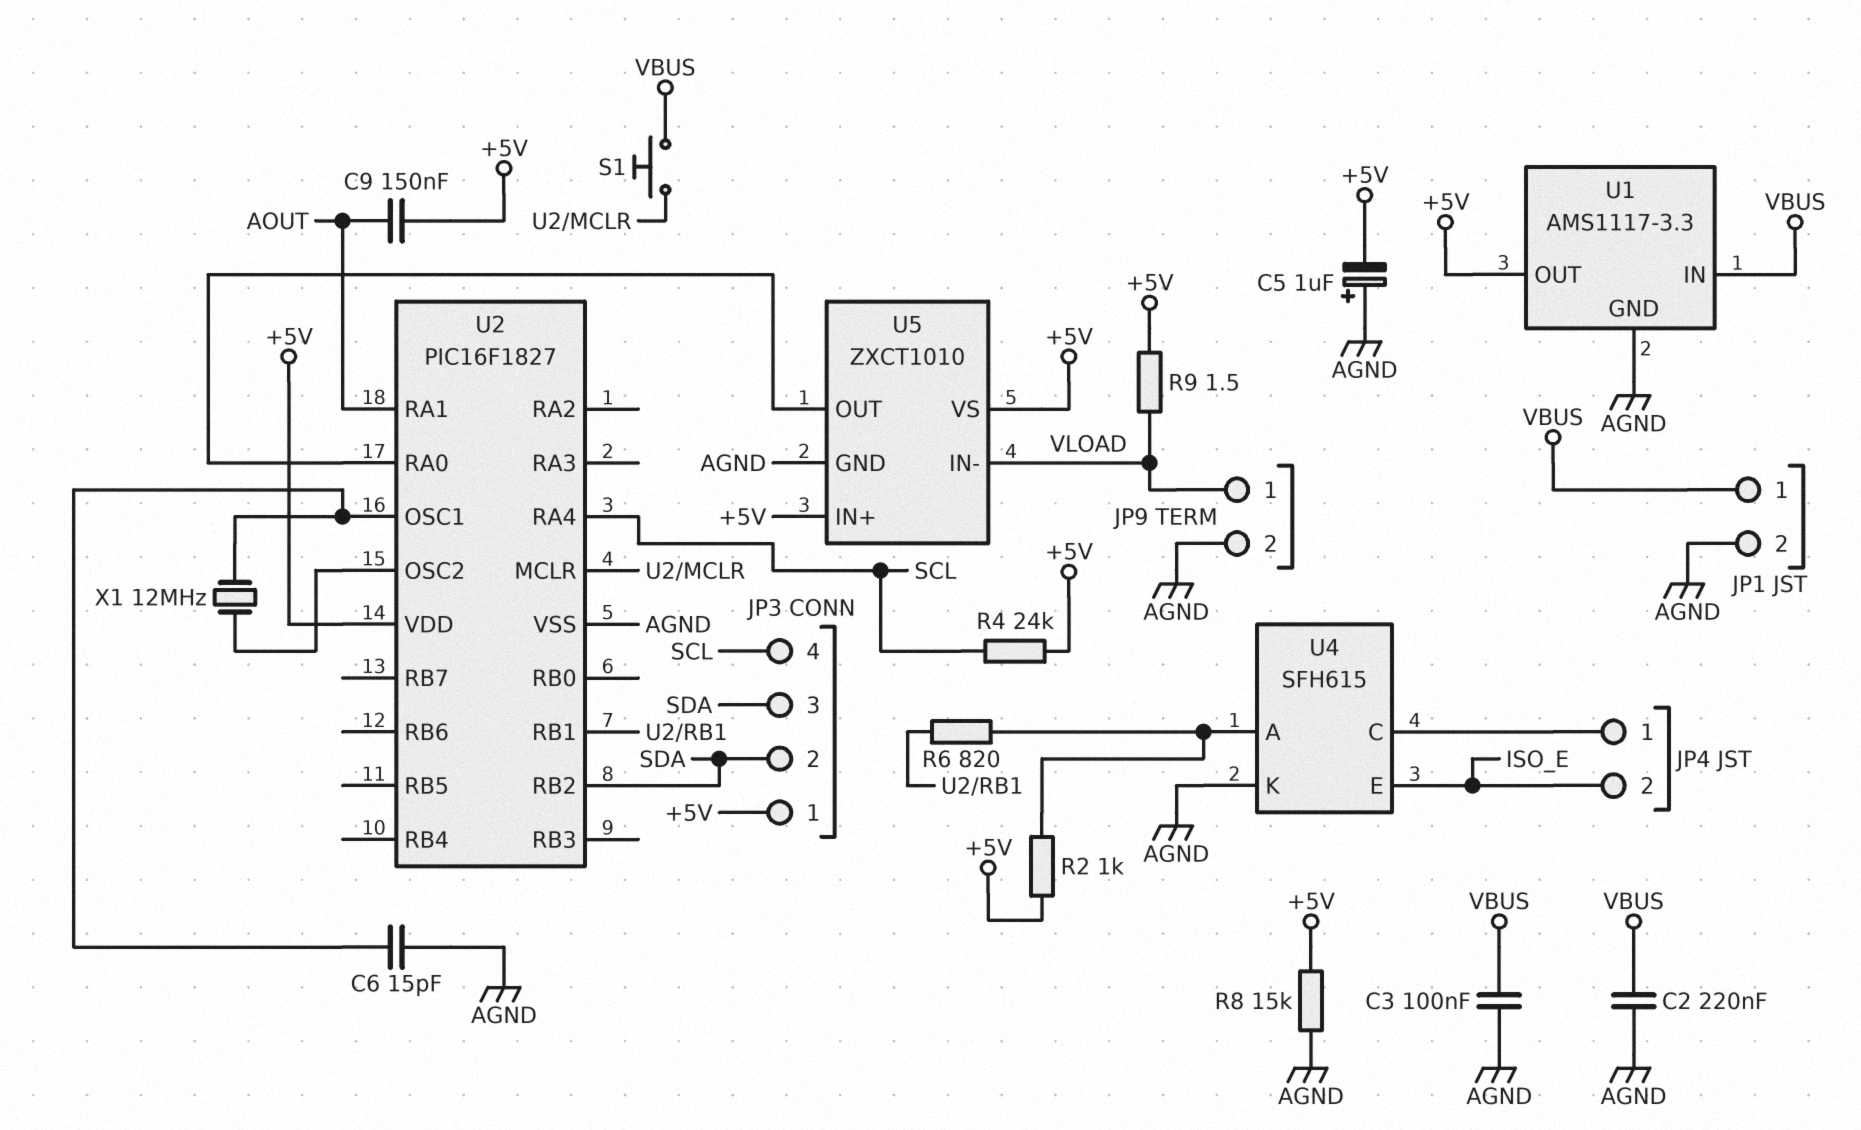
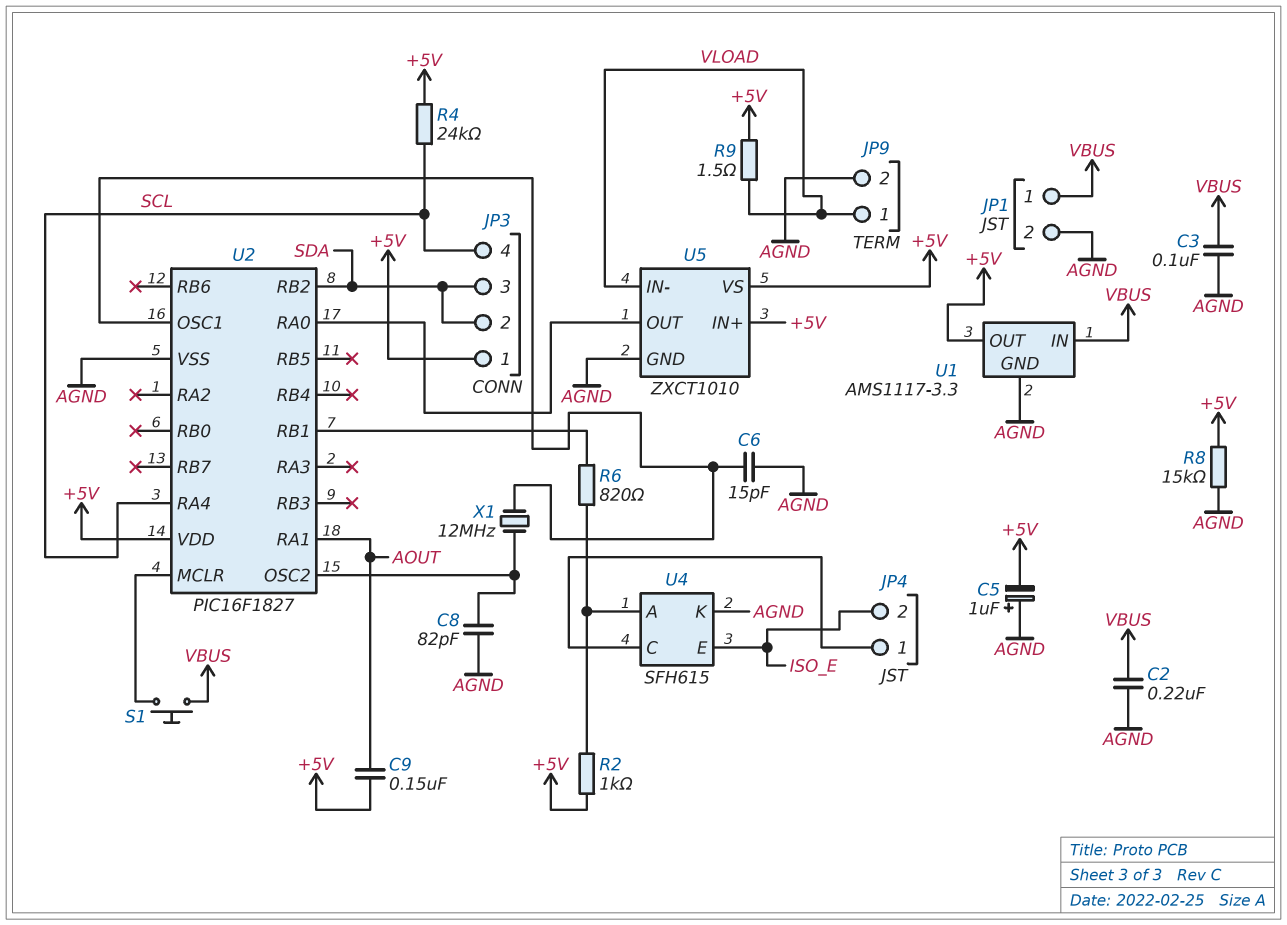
C8: none -> 82pF (AGND, U2/OSC2)

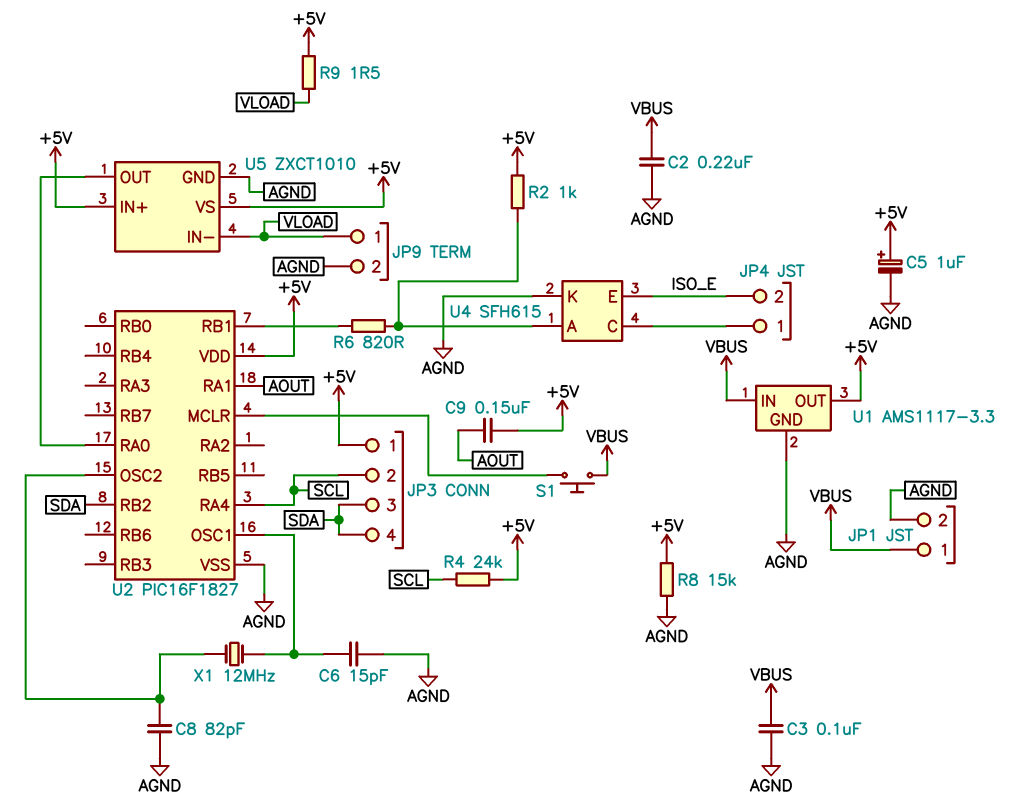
C5: 1uF (plus AGND, minus +5V) -> 1uF (plus +5V, minus AGND)
JP3 pin 2: SDA -> SCL
JP3 pin 4: SCL -> SDA

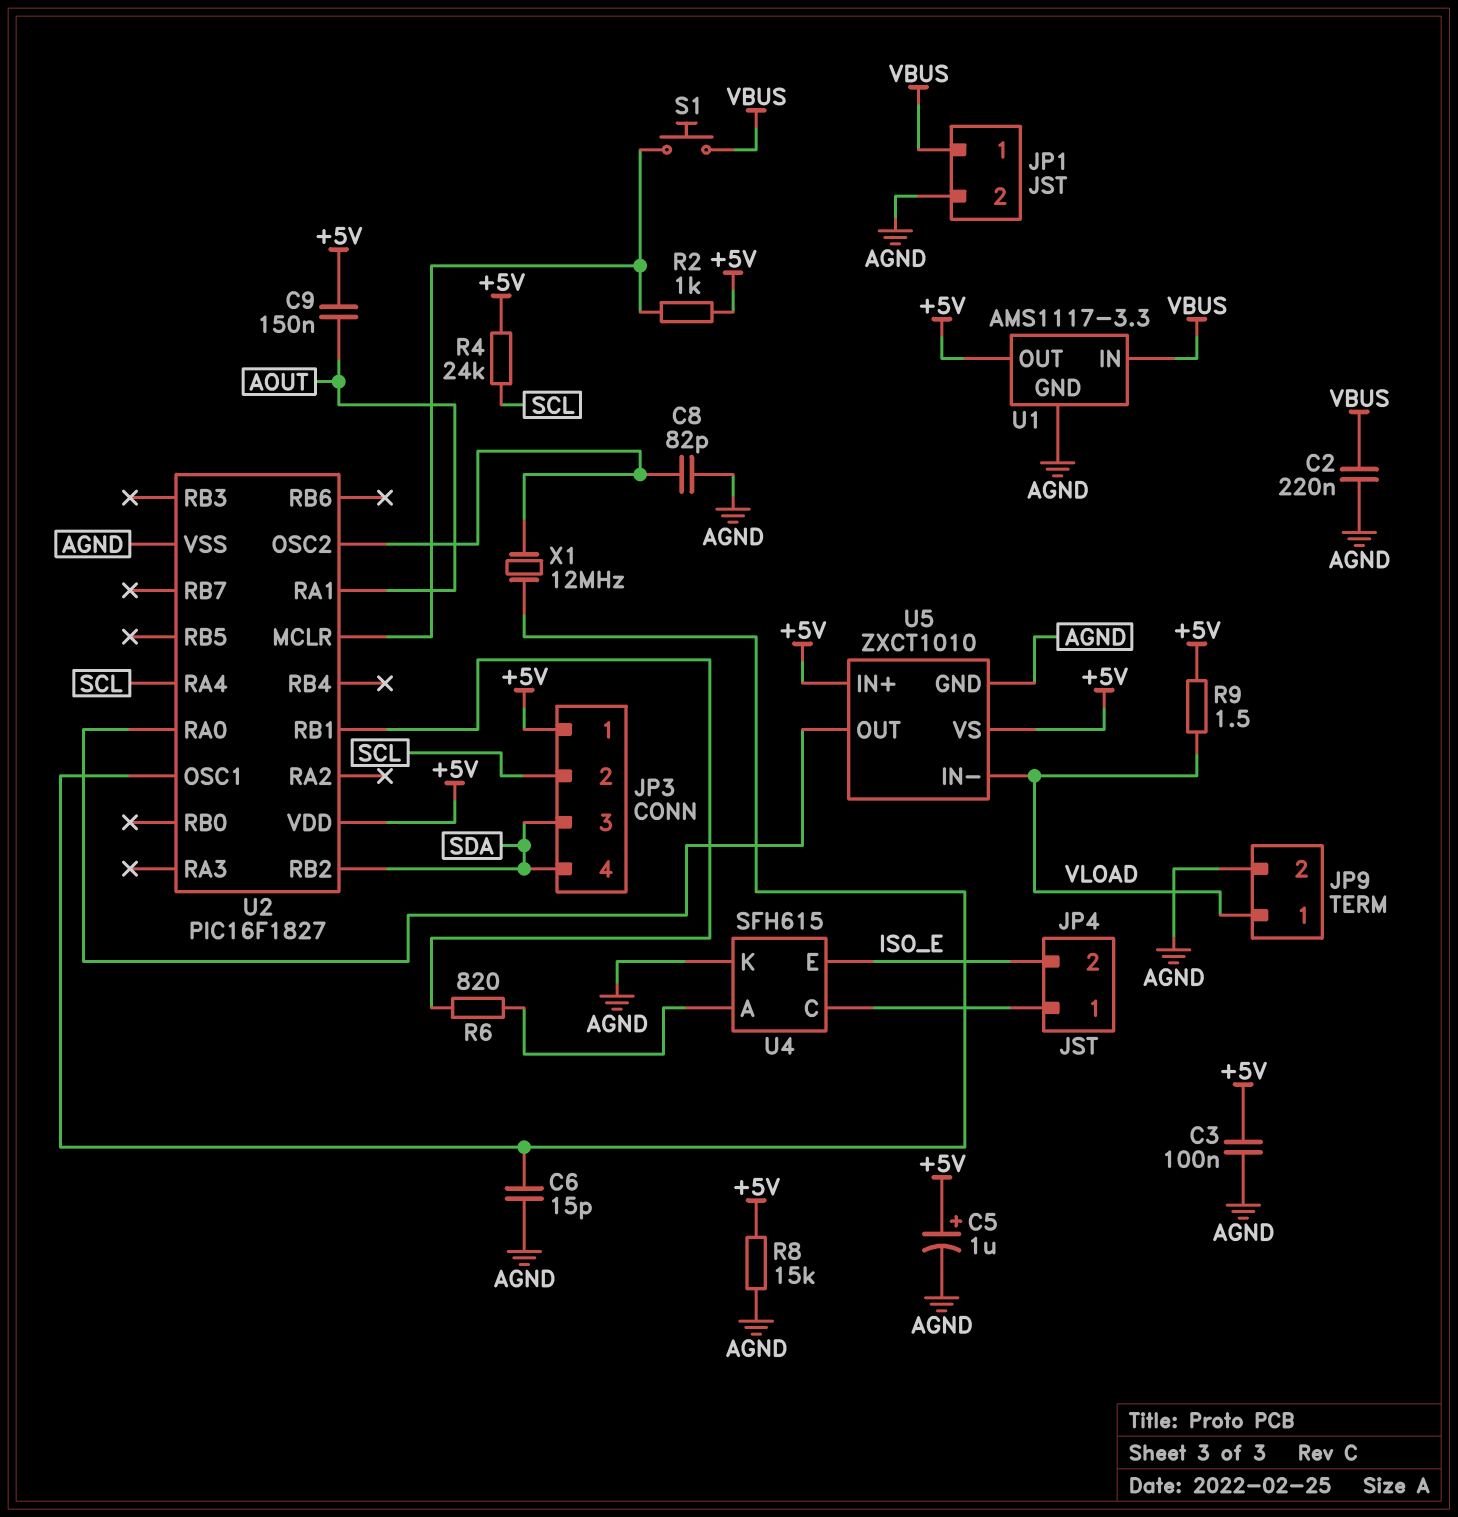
C3: 100nF (AGND, VBUS) -> 100nF (+5V, AGND)
R2: 1k (+5V, U4/A) -> 1k (+5V, U2/MCLR)

